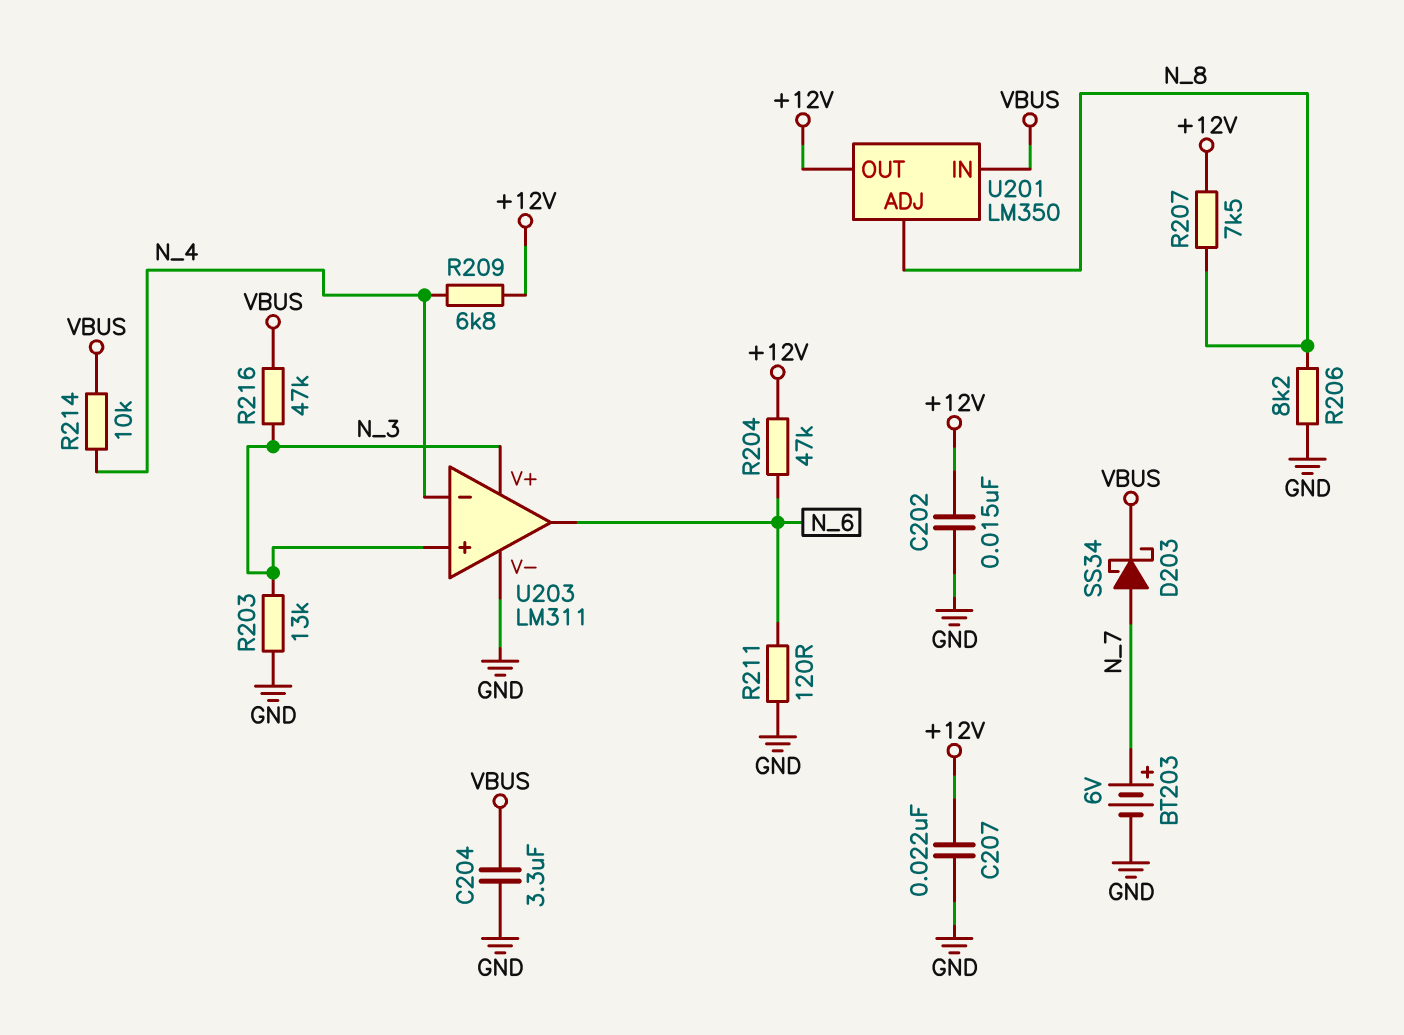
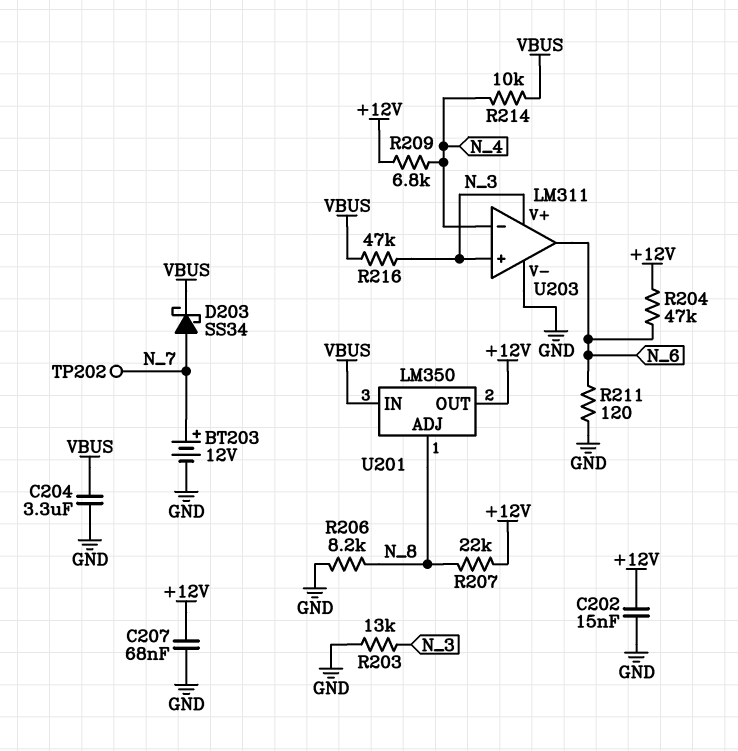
BT203: 6V (plus N_7, minus GND) -> 12V (plus N_7, minus GND)
C207: 22nF (+12V, GND) -> 68nF (+12V, GND)
R207: 7.5k (+12V, N_8) -> 22k (+12V, N_8)
TP202: none -> test point (N_7)

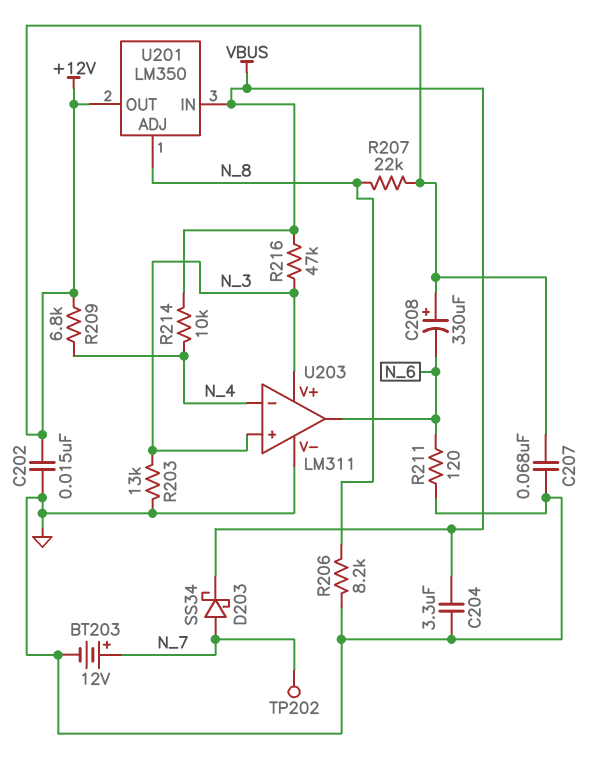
C208: none -> 330uF (plus +12V, minus N_6)
R204: 47k (+12V, N_6) -> none

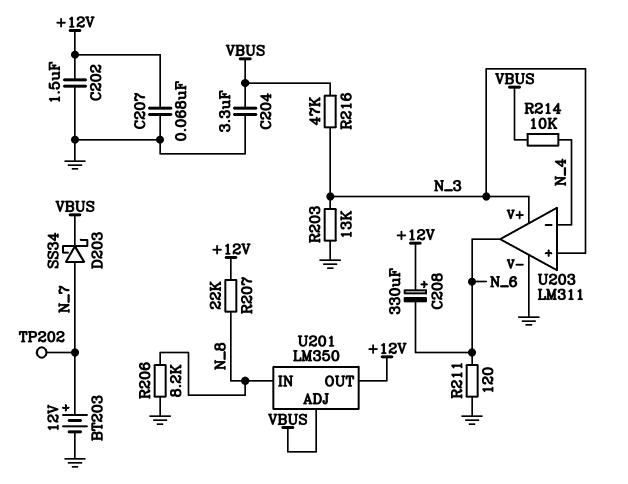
C202: 15nF (+12V, GND) -> 1.5uF (+12V, GND)
R209: 6.8k (+12V, N_4) -> none
U201 pin ADJ: N_8 -> VBUS
U201 pin IN: VBUS -> N_8

